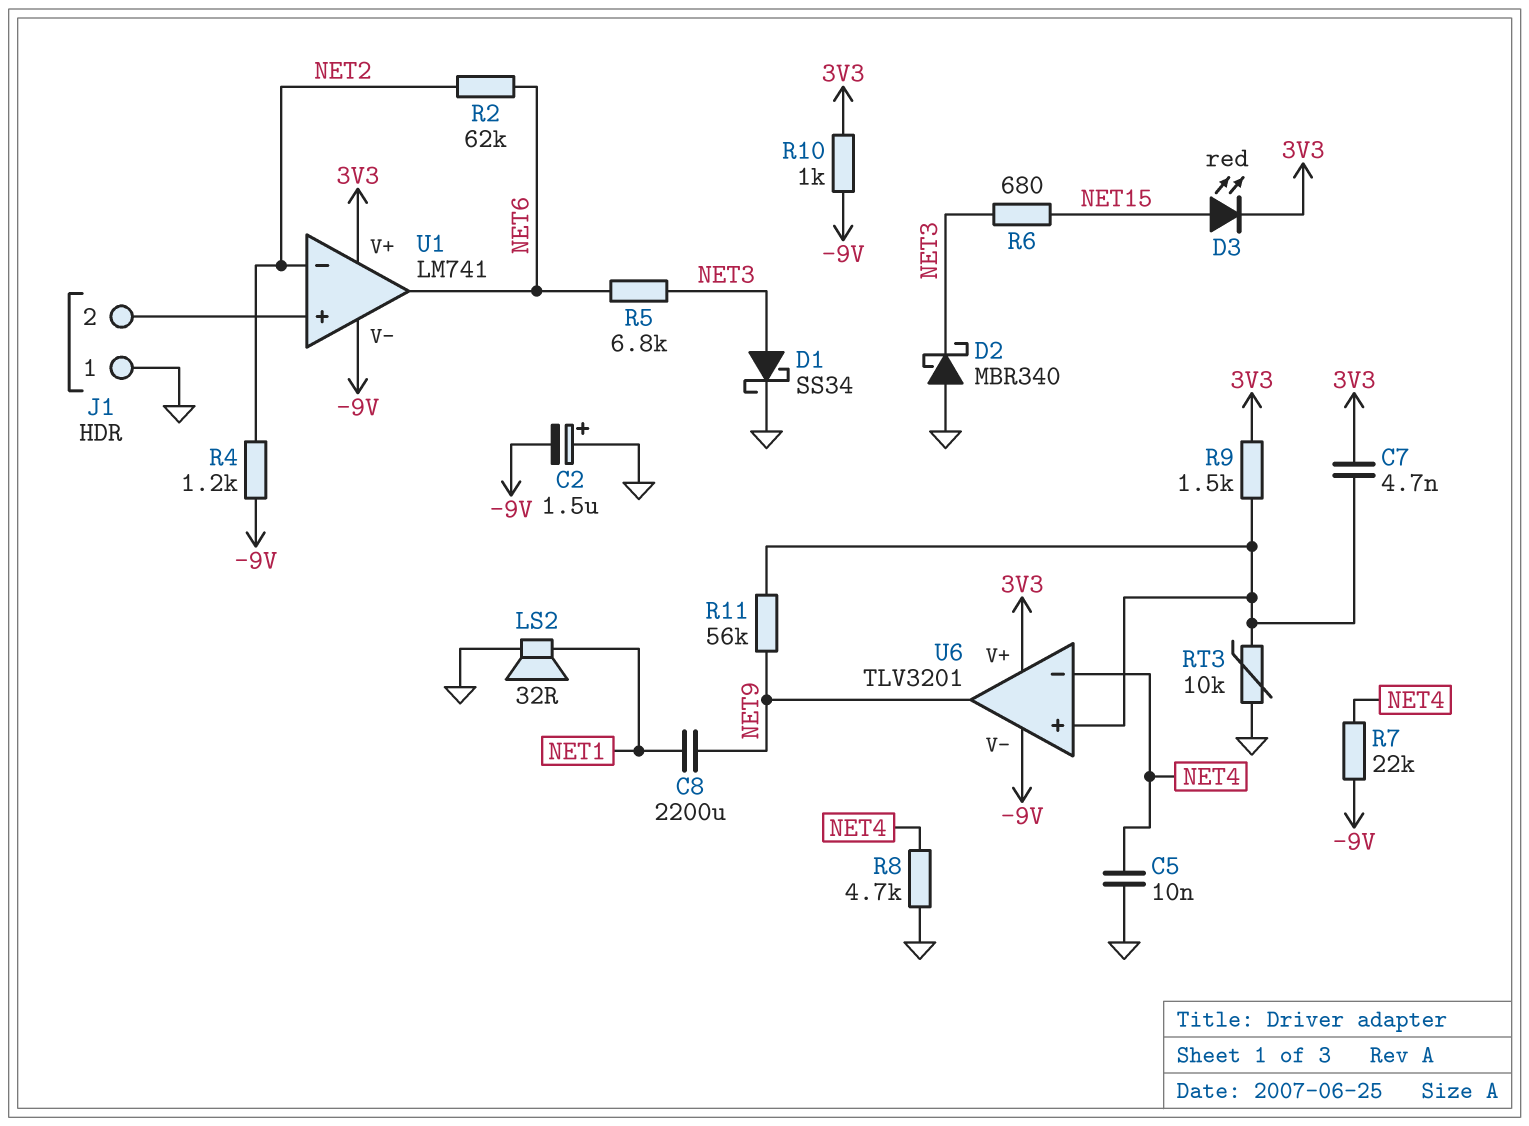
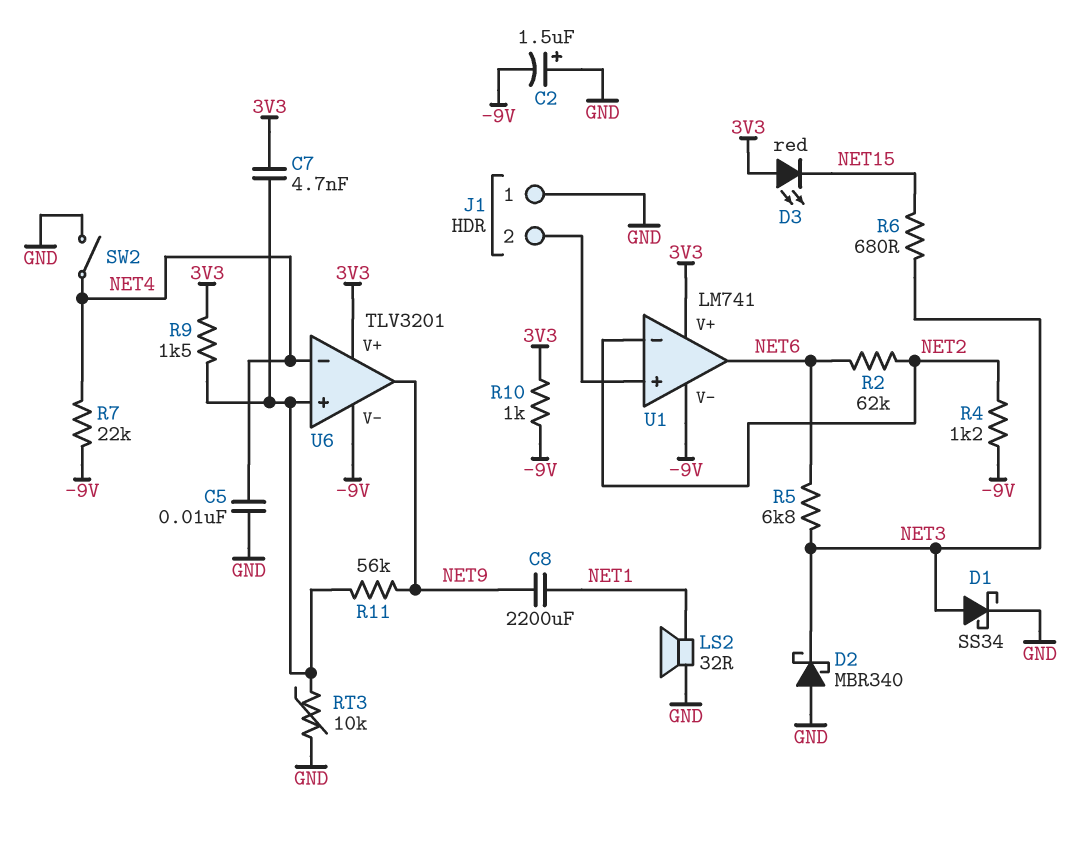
D3: LED red (A NET15, K 3V3) -> LED red (A 3V3, K NET15)
R8: 4.7k (GND, NET4) -> none
SW2: none -> switch (GND, NET4)

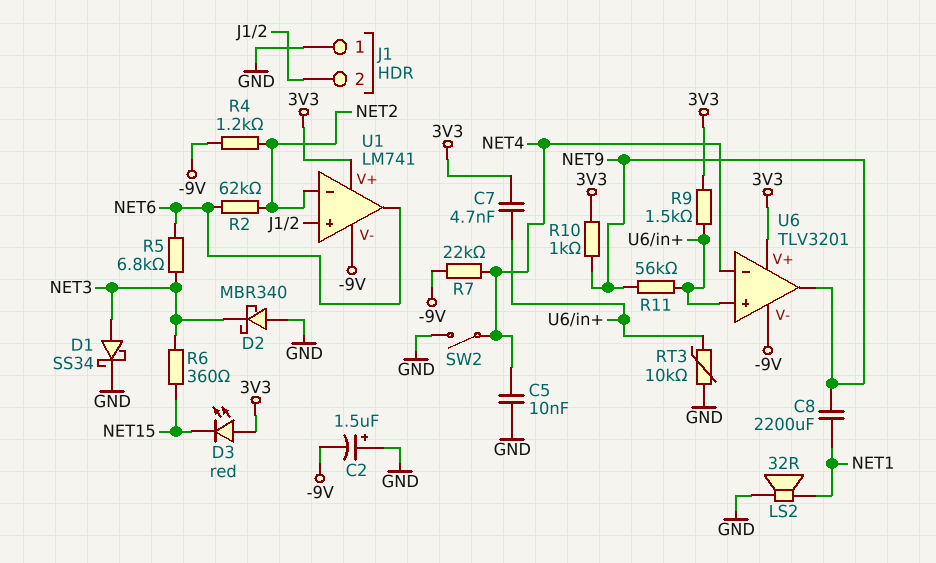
R6: 680 (NET3, NET15) -> 360 (NET3, NET15)
R10: 1k (-9V, 3V3) -> 1k (3V3, NET9)

